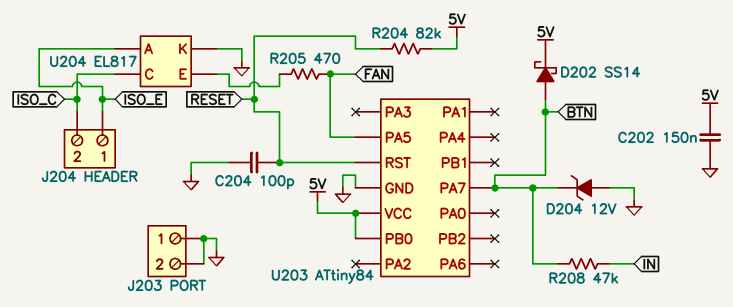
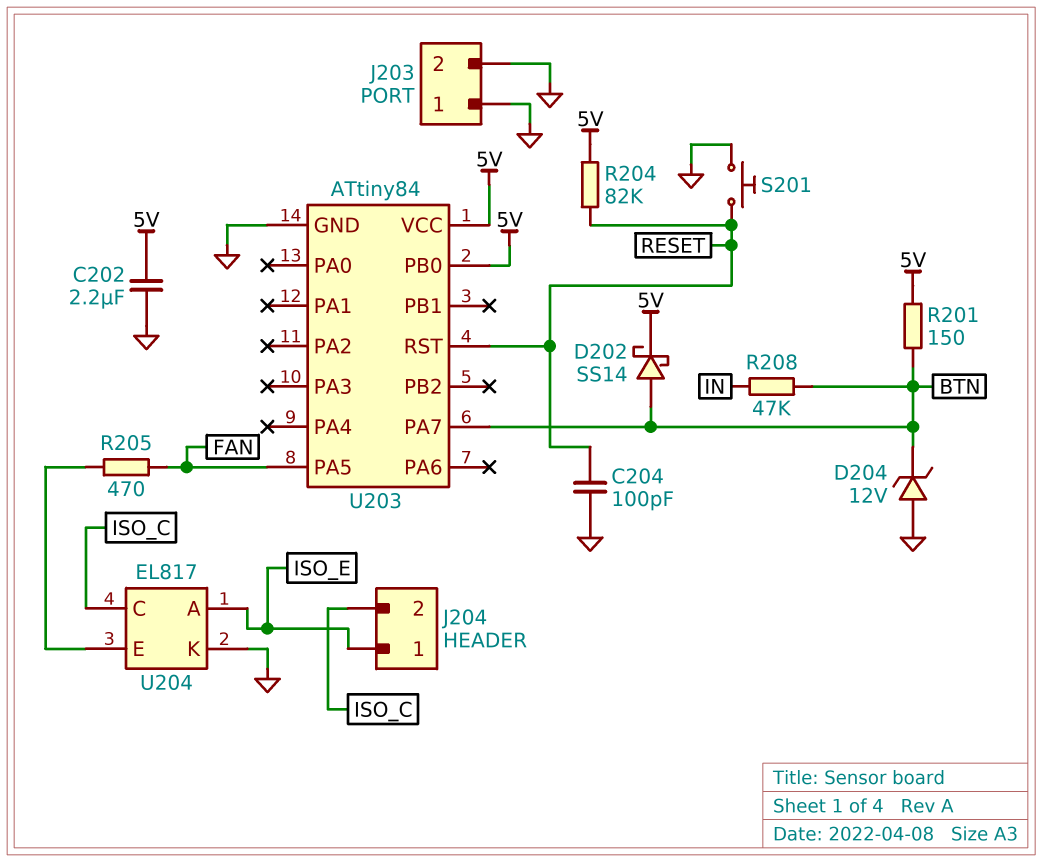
C202: 150nF (5V, GND) -> 2.2uF (5V, GND)
R201: none -> 150 (5V, BTN)
S201: none -> button (GND, RESET)

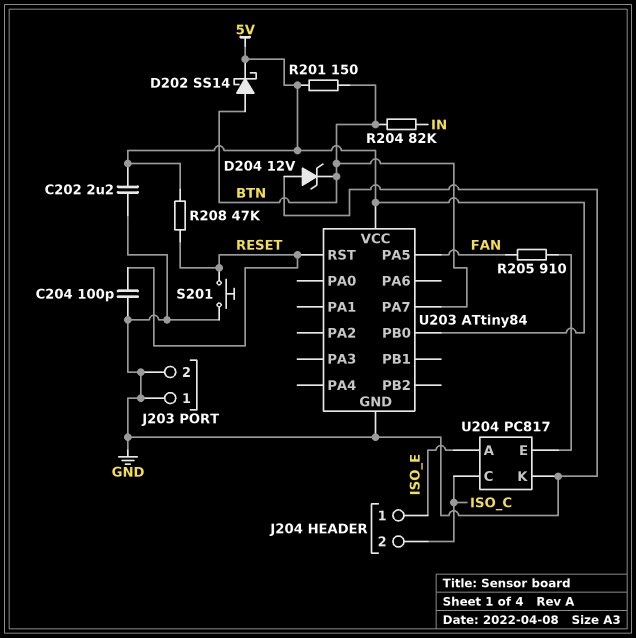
R204: 82k (5V, RESET) -> 82k (BTN, IN)
R205: 470 (FAN, U204/E) -> 910 (FAN, U204/E)
R208: 47k (BTN, IN) -> 47k (5V, RESET)
U204: EL817 -> PC817

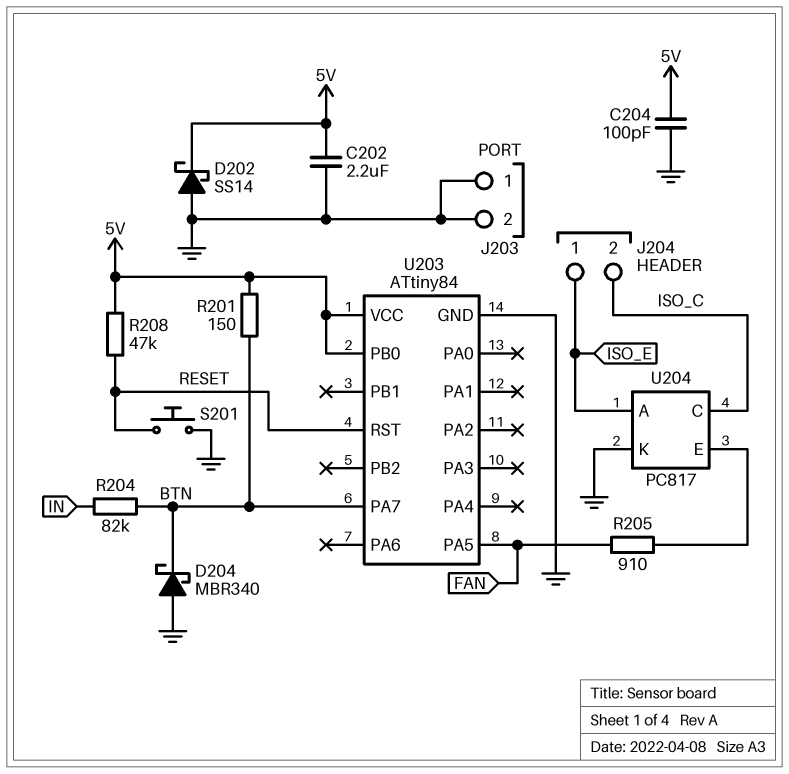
C204: 100pF (GND, RESET) -> 100pF (5V, GND)
D202: schottky SS14 (A BTN, K 5V) -> schottky SS14 (A GND, K 5V)
D204: zener 12V (A GND, K BTN) -> schottky MBR340 (A GND, K BTN)

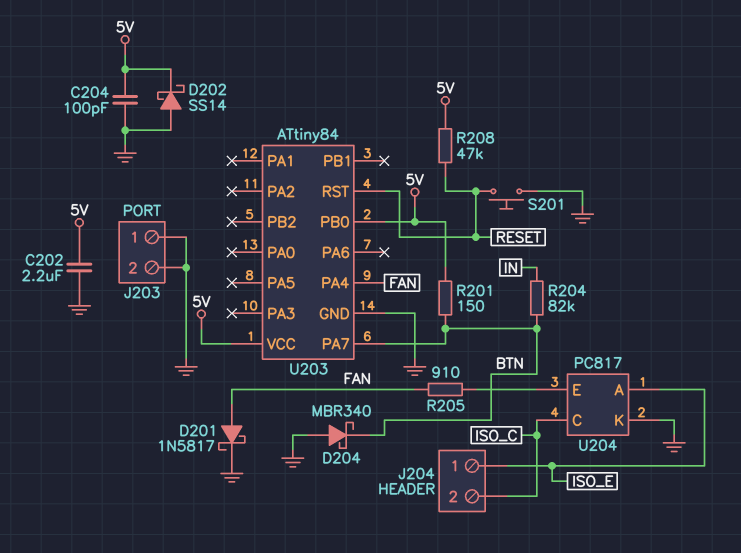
D201: none -> schottky 1N5817 (A FAN, K GND)
U203 pin PA4: none -> FAN
U203 pin PA5: FAN -> none

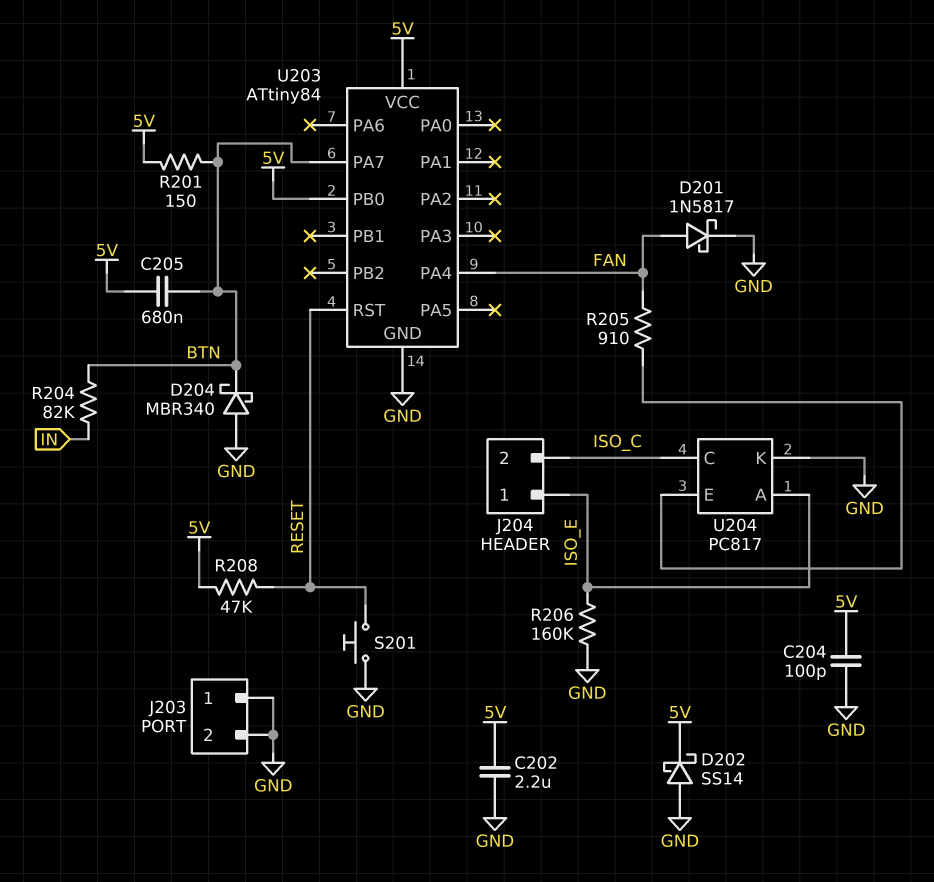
C205: none -> 680nF (5V, BTN)
R206: none -> 160k (GND, ISO_E)

